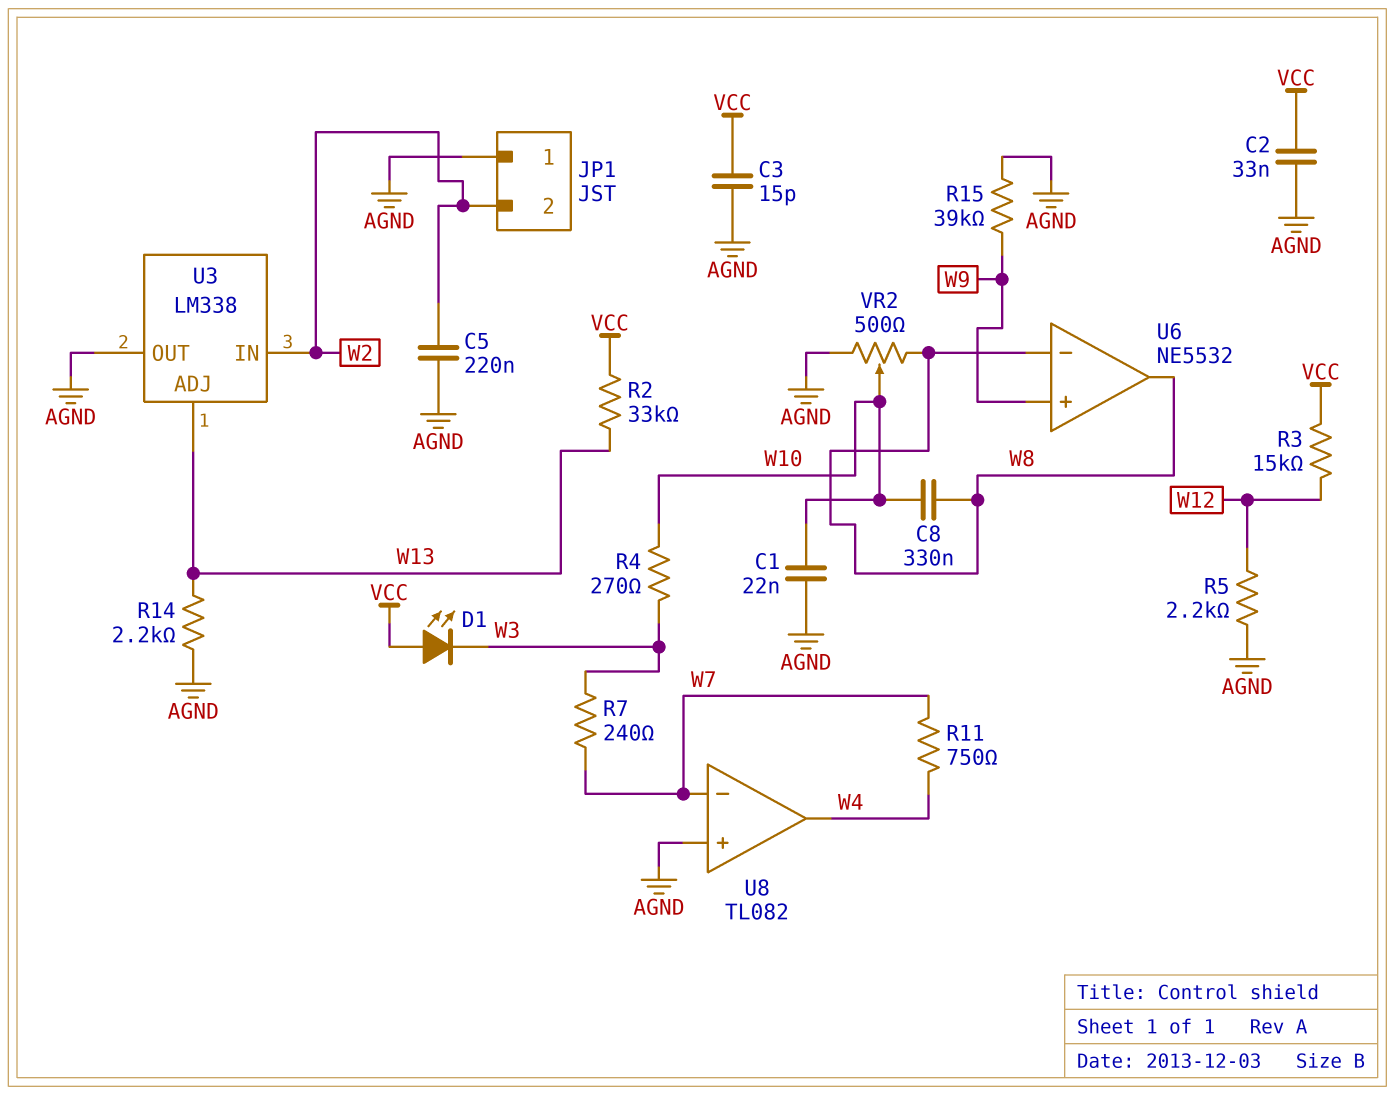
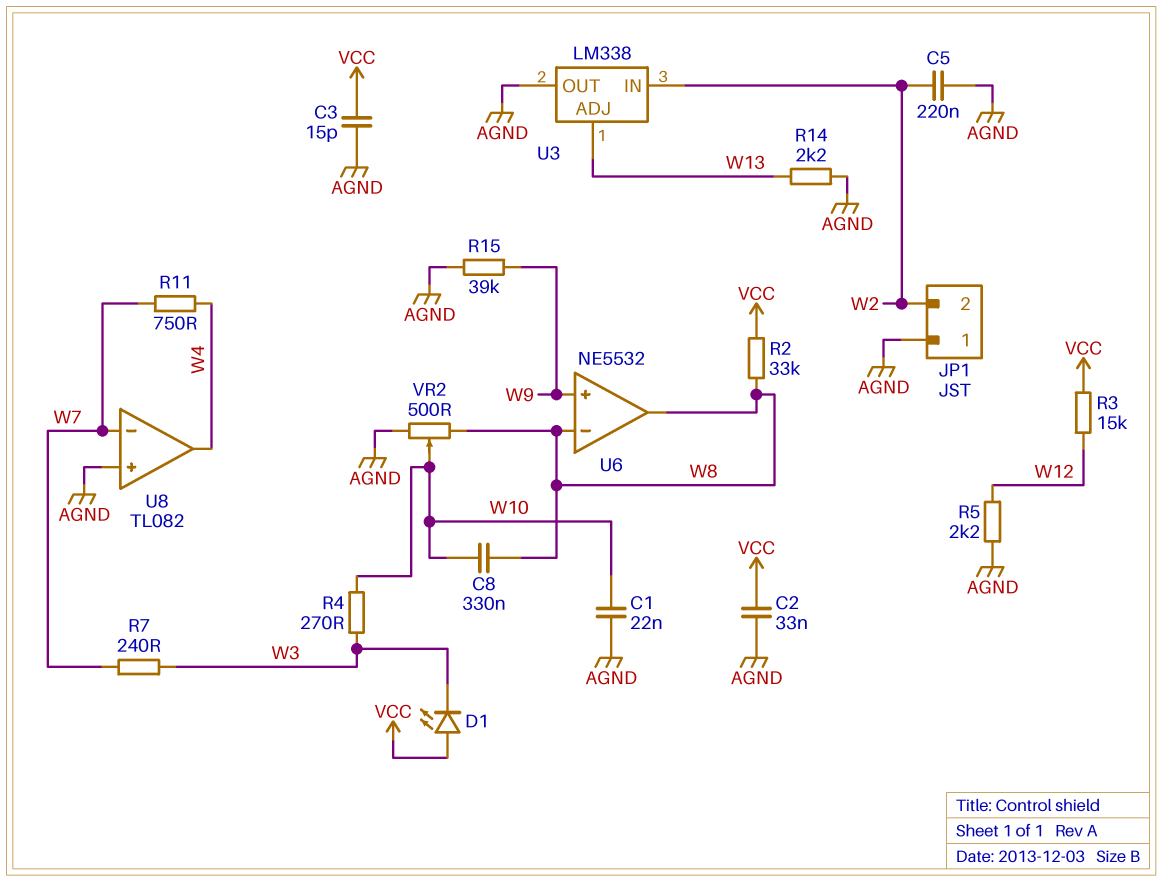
R2: 33k (VCC, W13) -> 33k (VCC, W8)

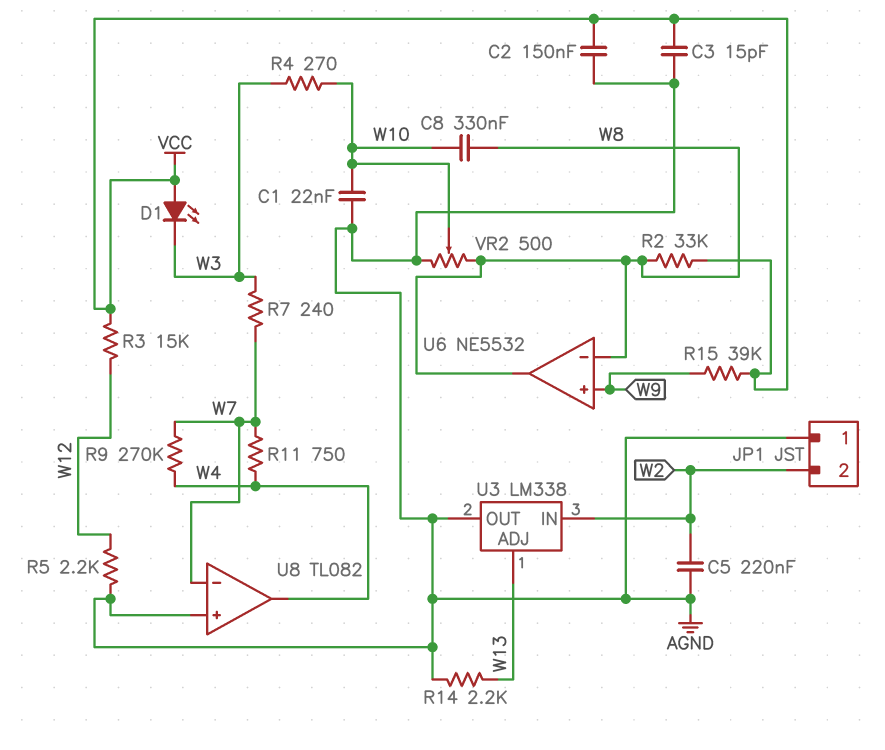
C2: 33nF (AGND, VCC) -> 150nF (AGND, VCC)
R9: none -> 270k (W4, W7)
R15: 39k (AGND, W9) -> 39k (VCC, W9)

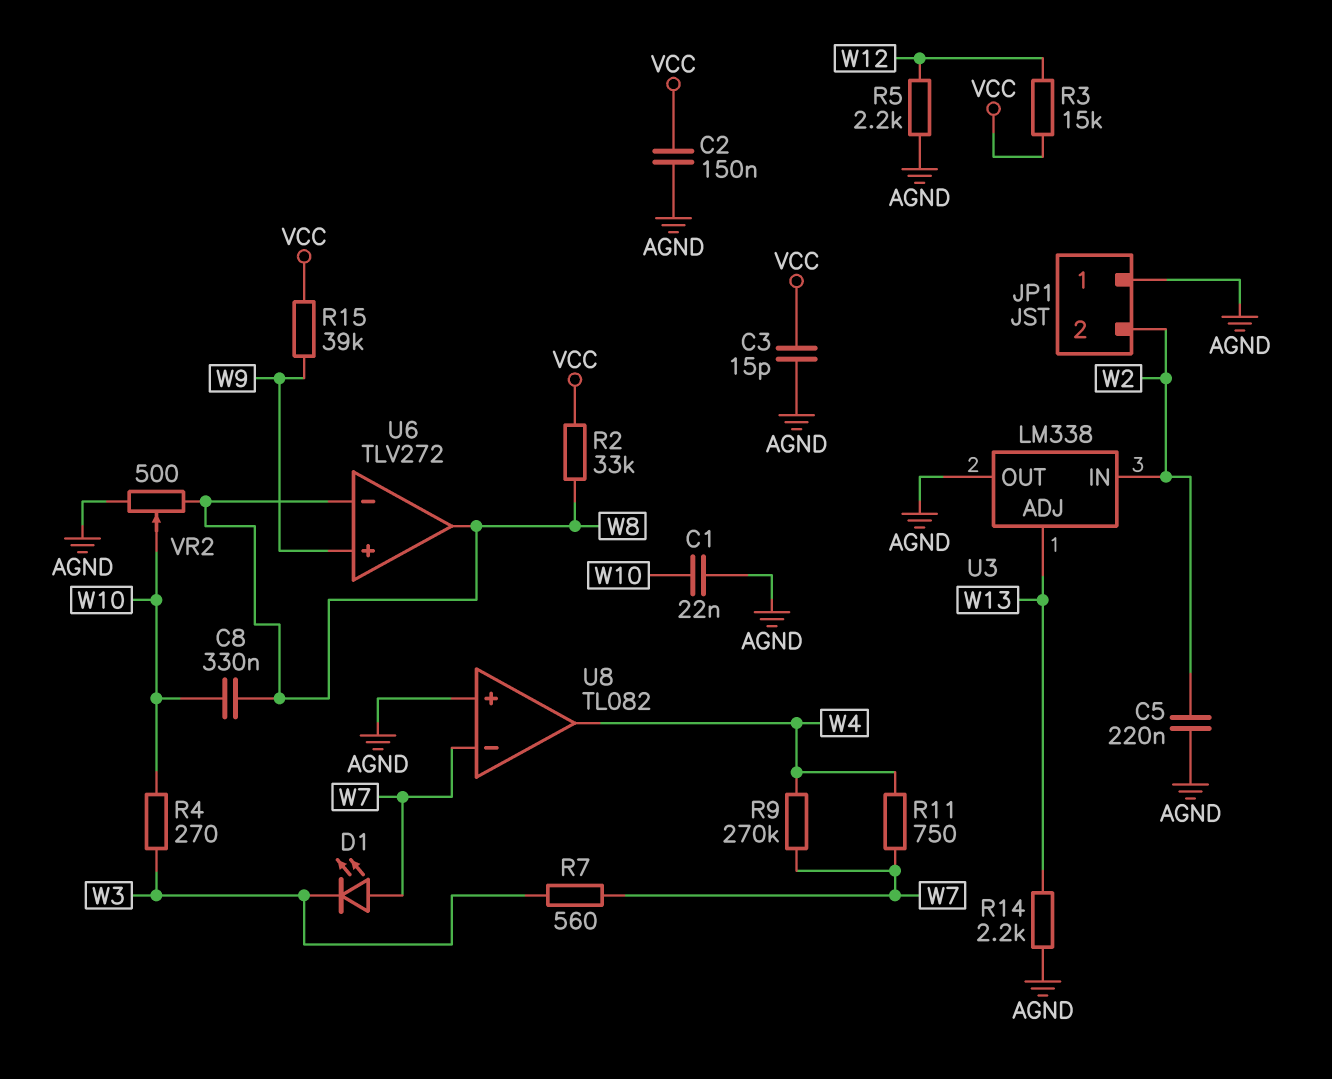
D1: LED (A VCC, K W3) -> LED (A W7, K W3)
R7: 240 (W3, W7) -> 560 (W3, W7)
U6: NE5532 -> TLV272

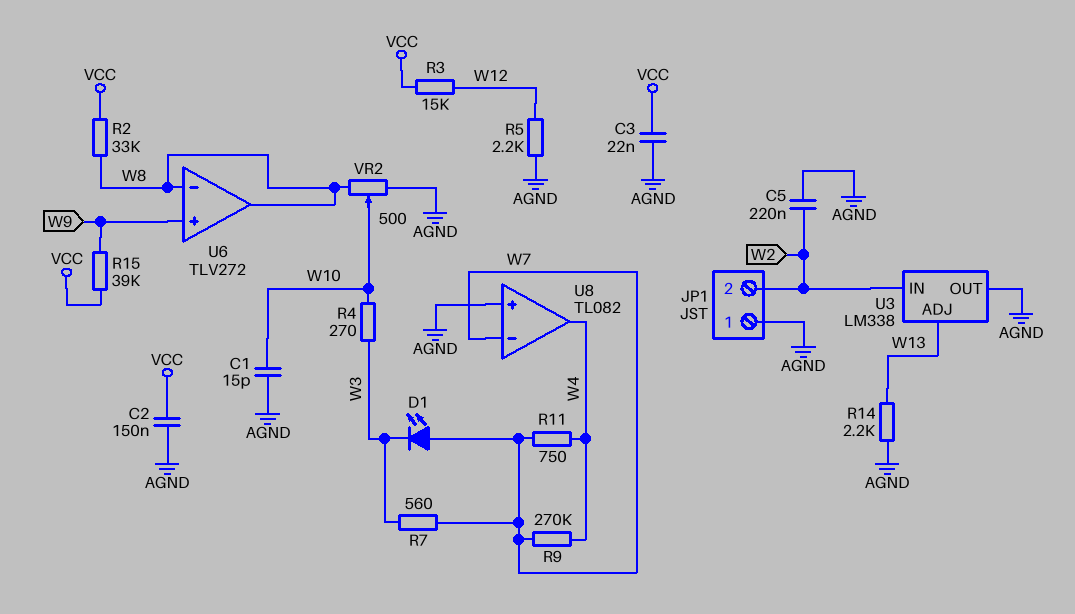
C1: 22nF (AGND, W10) -> 15pF (AGND, W10)
C3: 15pF (AGND, VCC) -> 22nF (AGND, VCC)
C8: 330nF (W8, W10) -> none

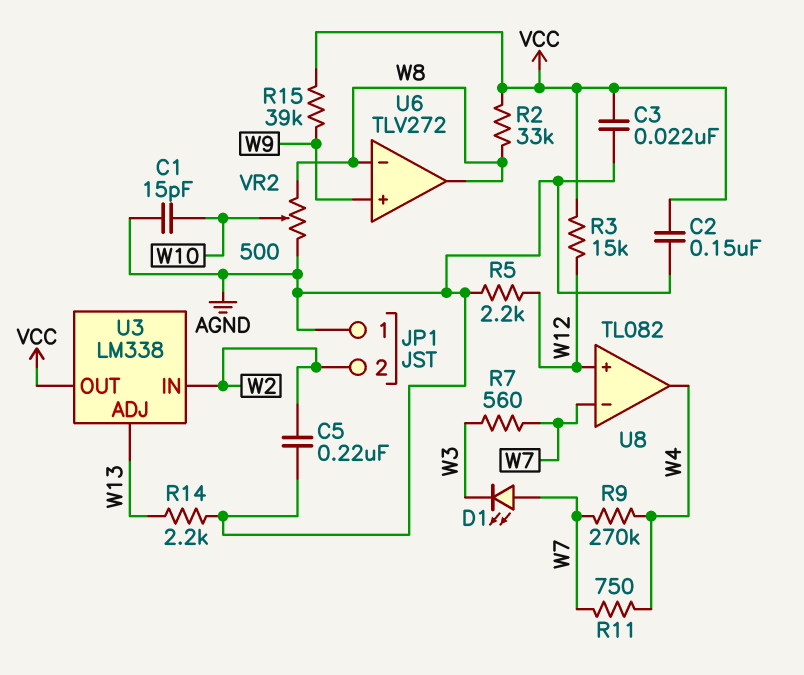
R4: 270 (W3, W10) -> none
U3 pin OUT: AGND -> VCC
U8 pin in+: AGND -> W12

